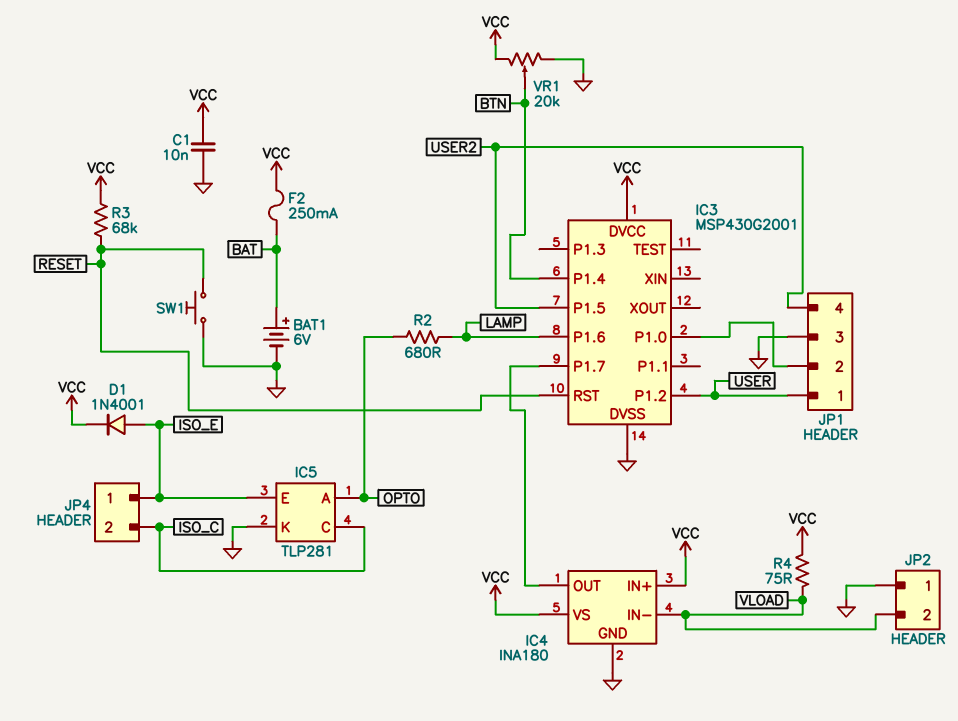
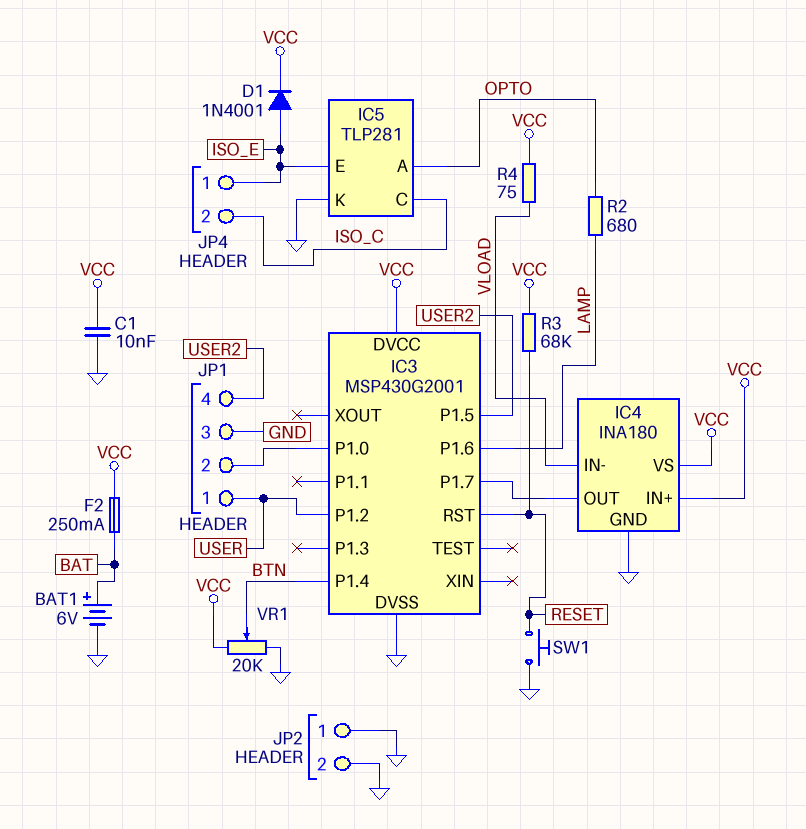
JP2 pin 2: VLOAD -> GND

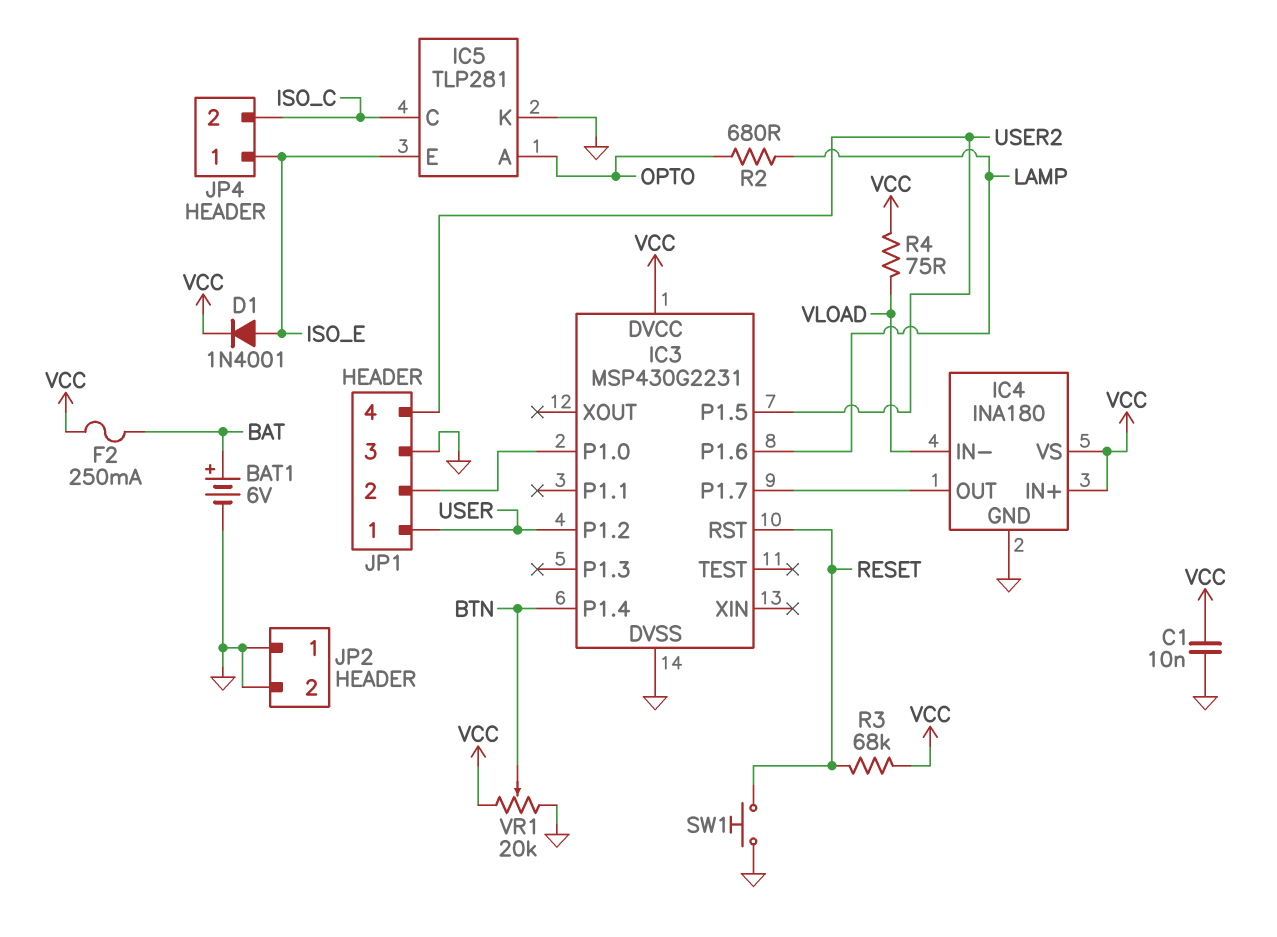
IC3: MSP430G2001 -> MSP430G2231

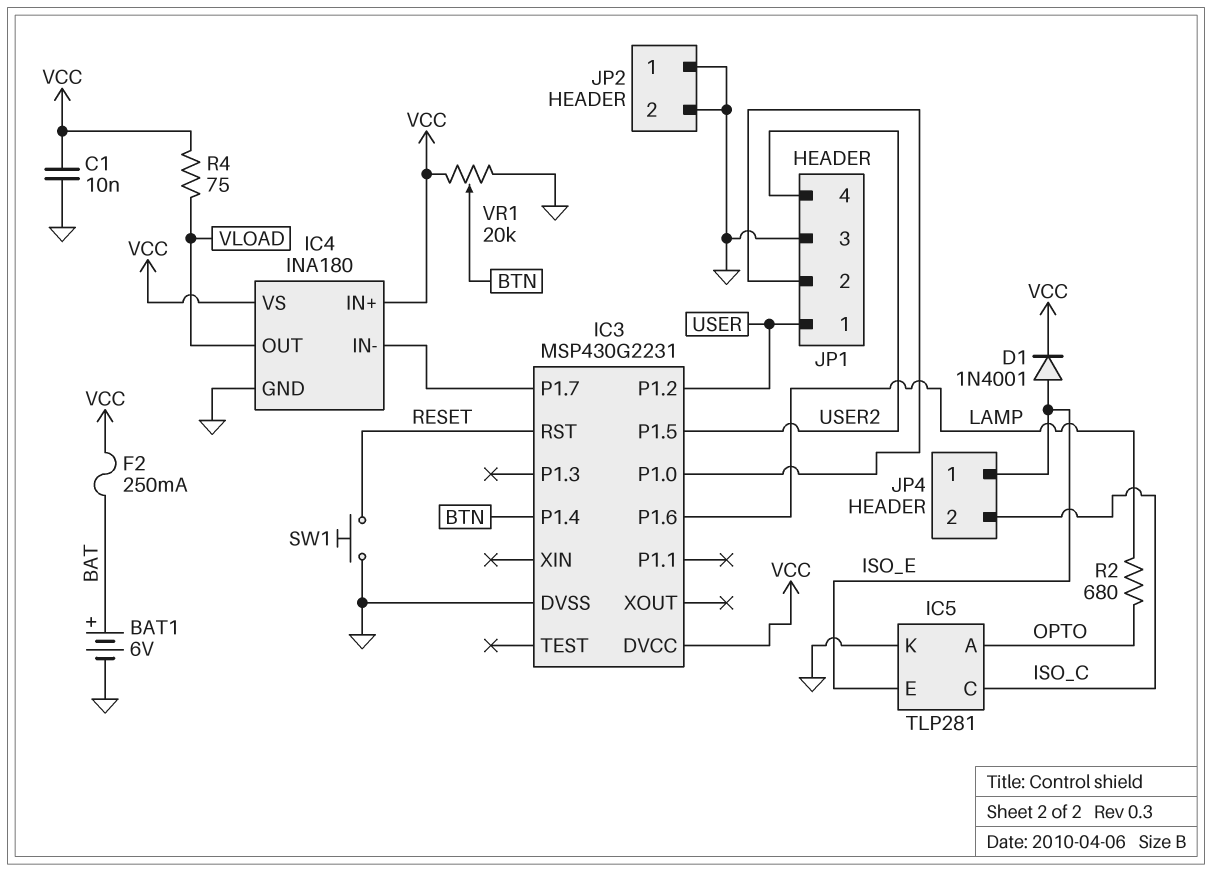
IC4 pin IN-: VLOAD -> IC3/P1.7
IC4 pin OUT: IC3/P1.7 -> VLOAD
R3: 68k (RESET, VCC) -> none

